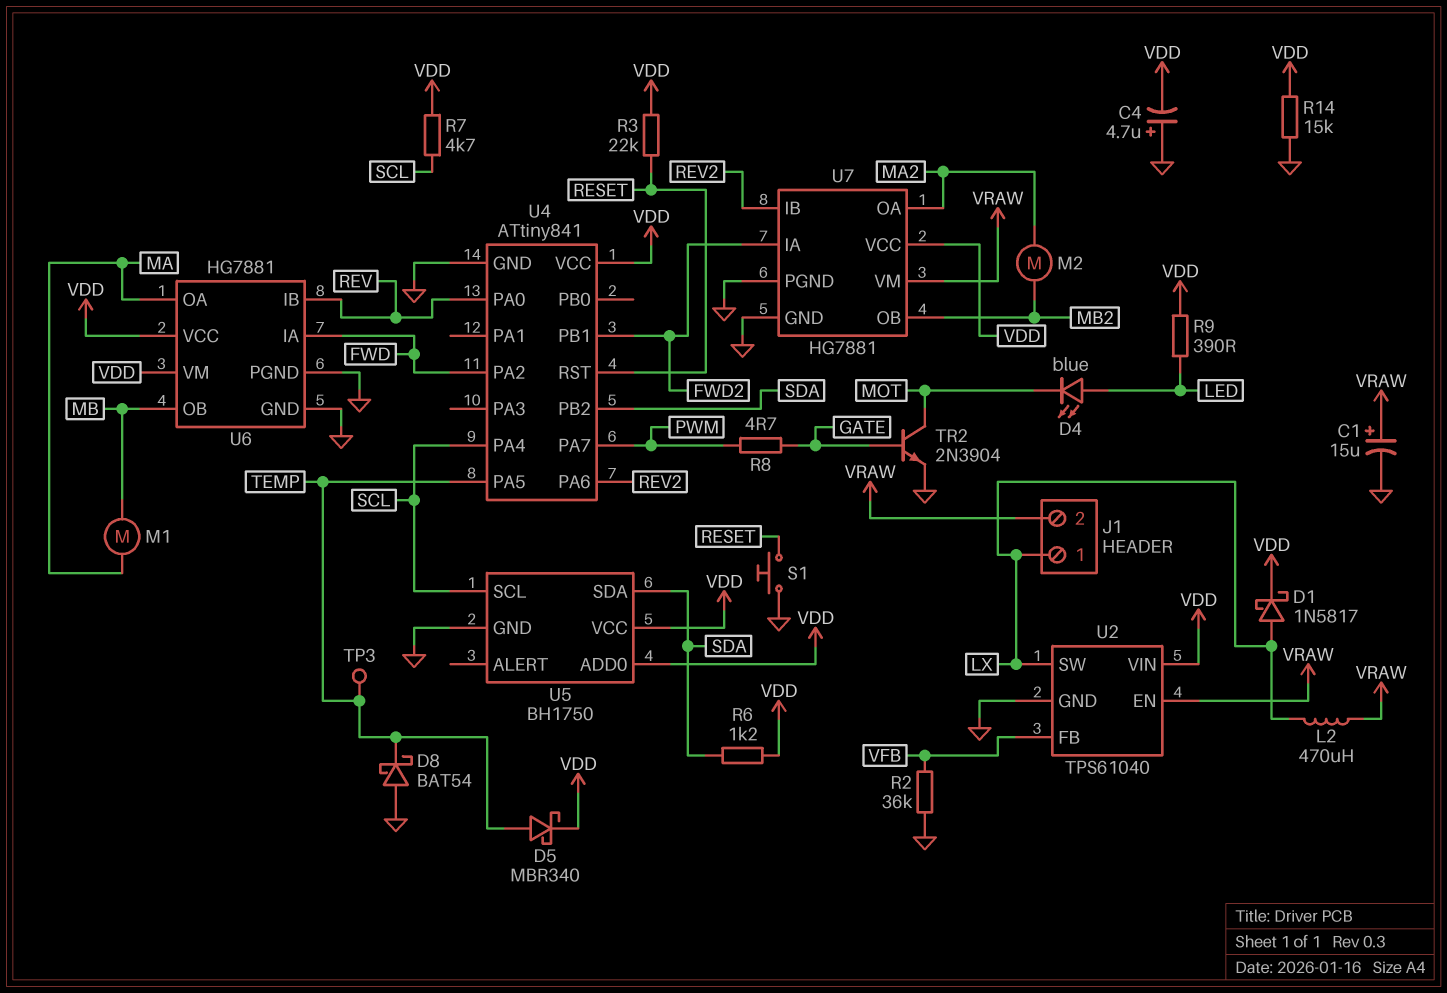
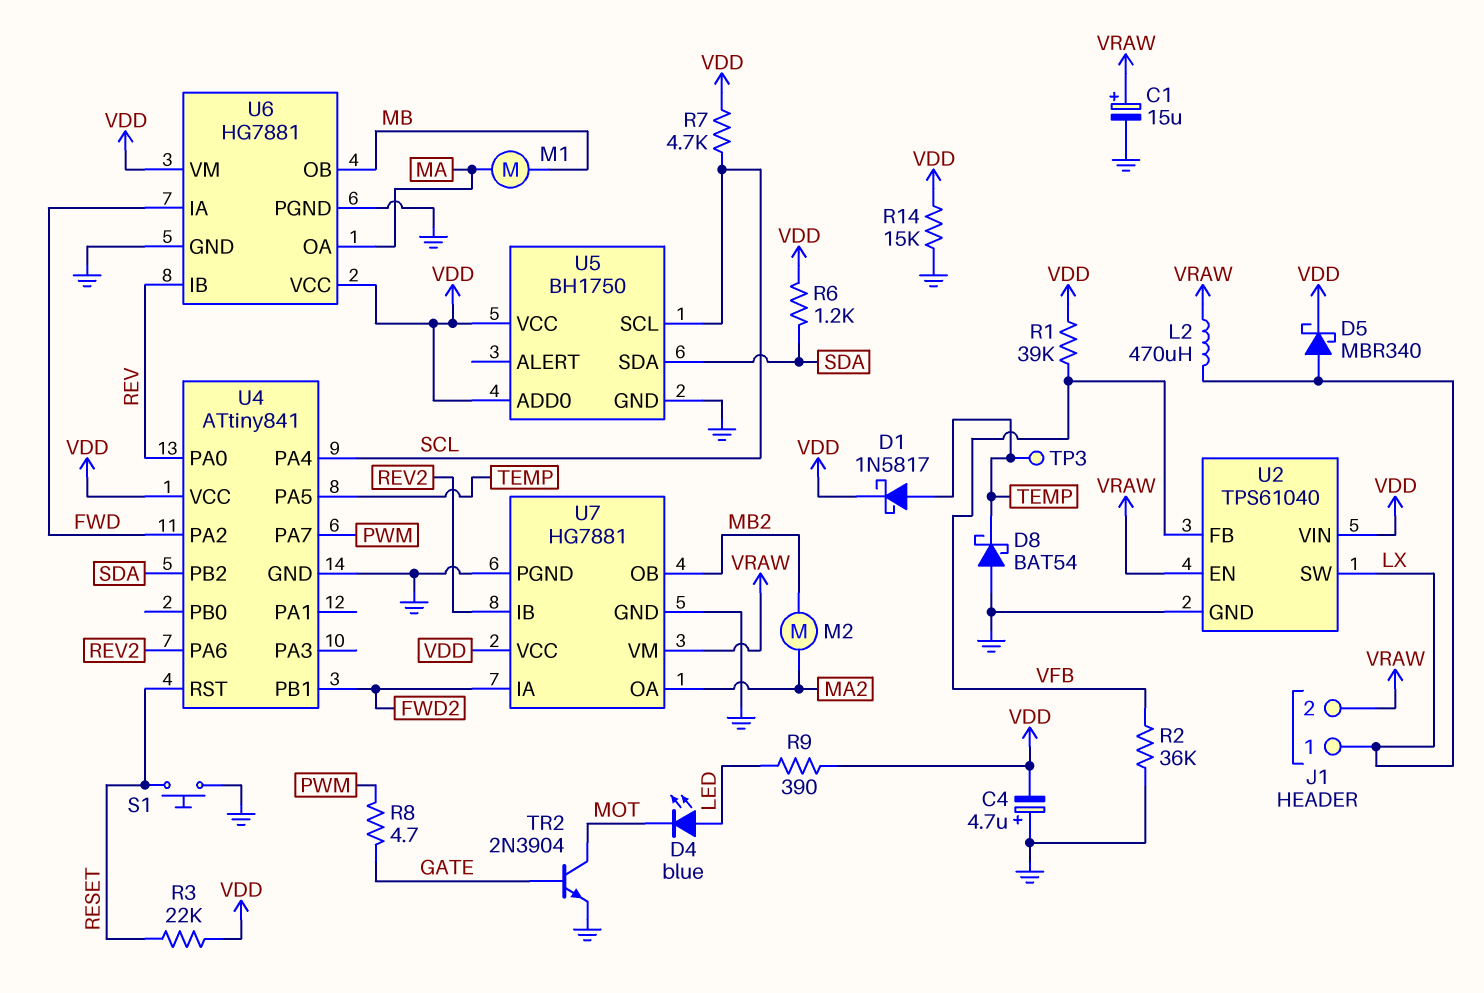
D1: schottky 1N5817 (A LX, K VDD) -> schottky 1N5817 (A TEMP, K VDD)
D5: schottky MBR340 (A TEMP, K VDD) -> schottky MBR340 (A LX, K VDD)
R1: none -> 39k (VDD, VFB)

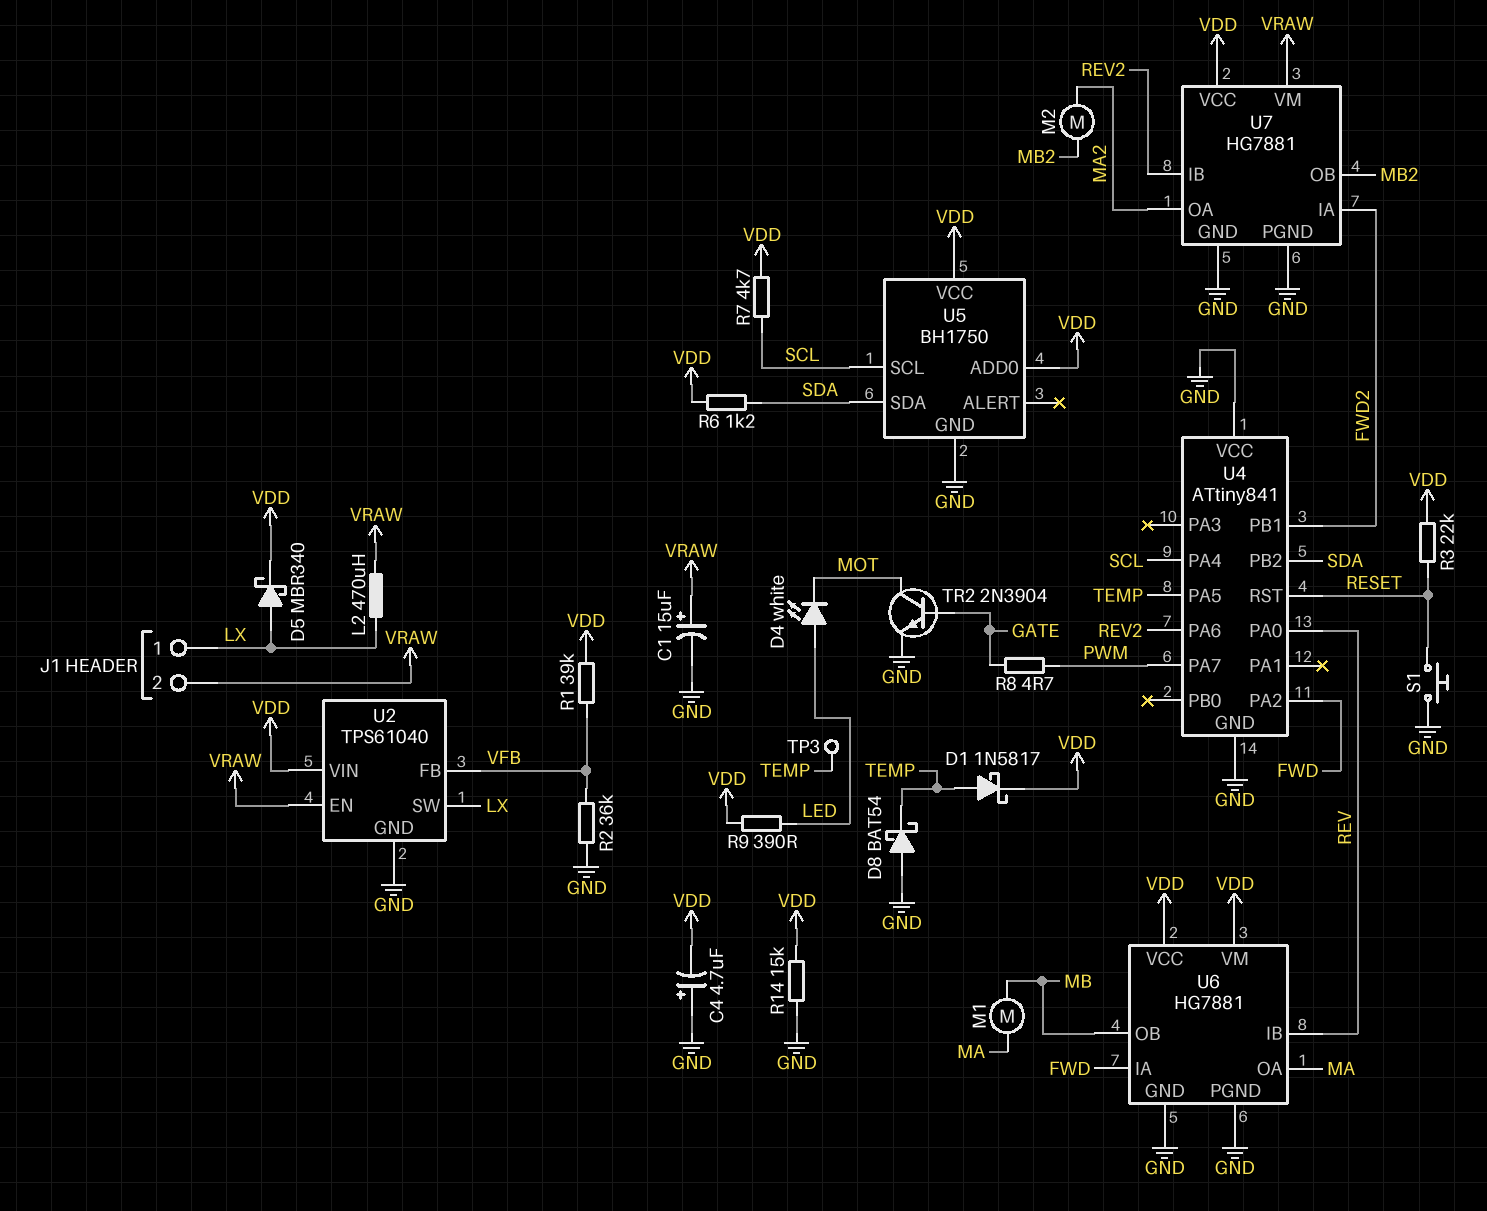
D4: LED blue (A LED, K MOT) -> LED white (A LED, K MOT)
U4 pin VCC: VDD -> GND

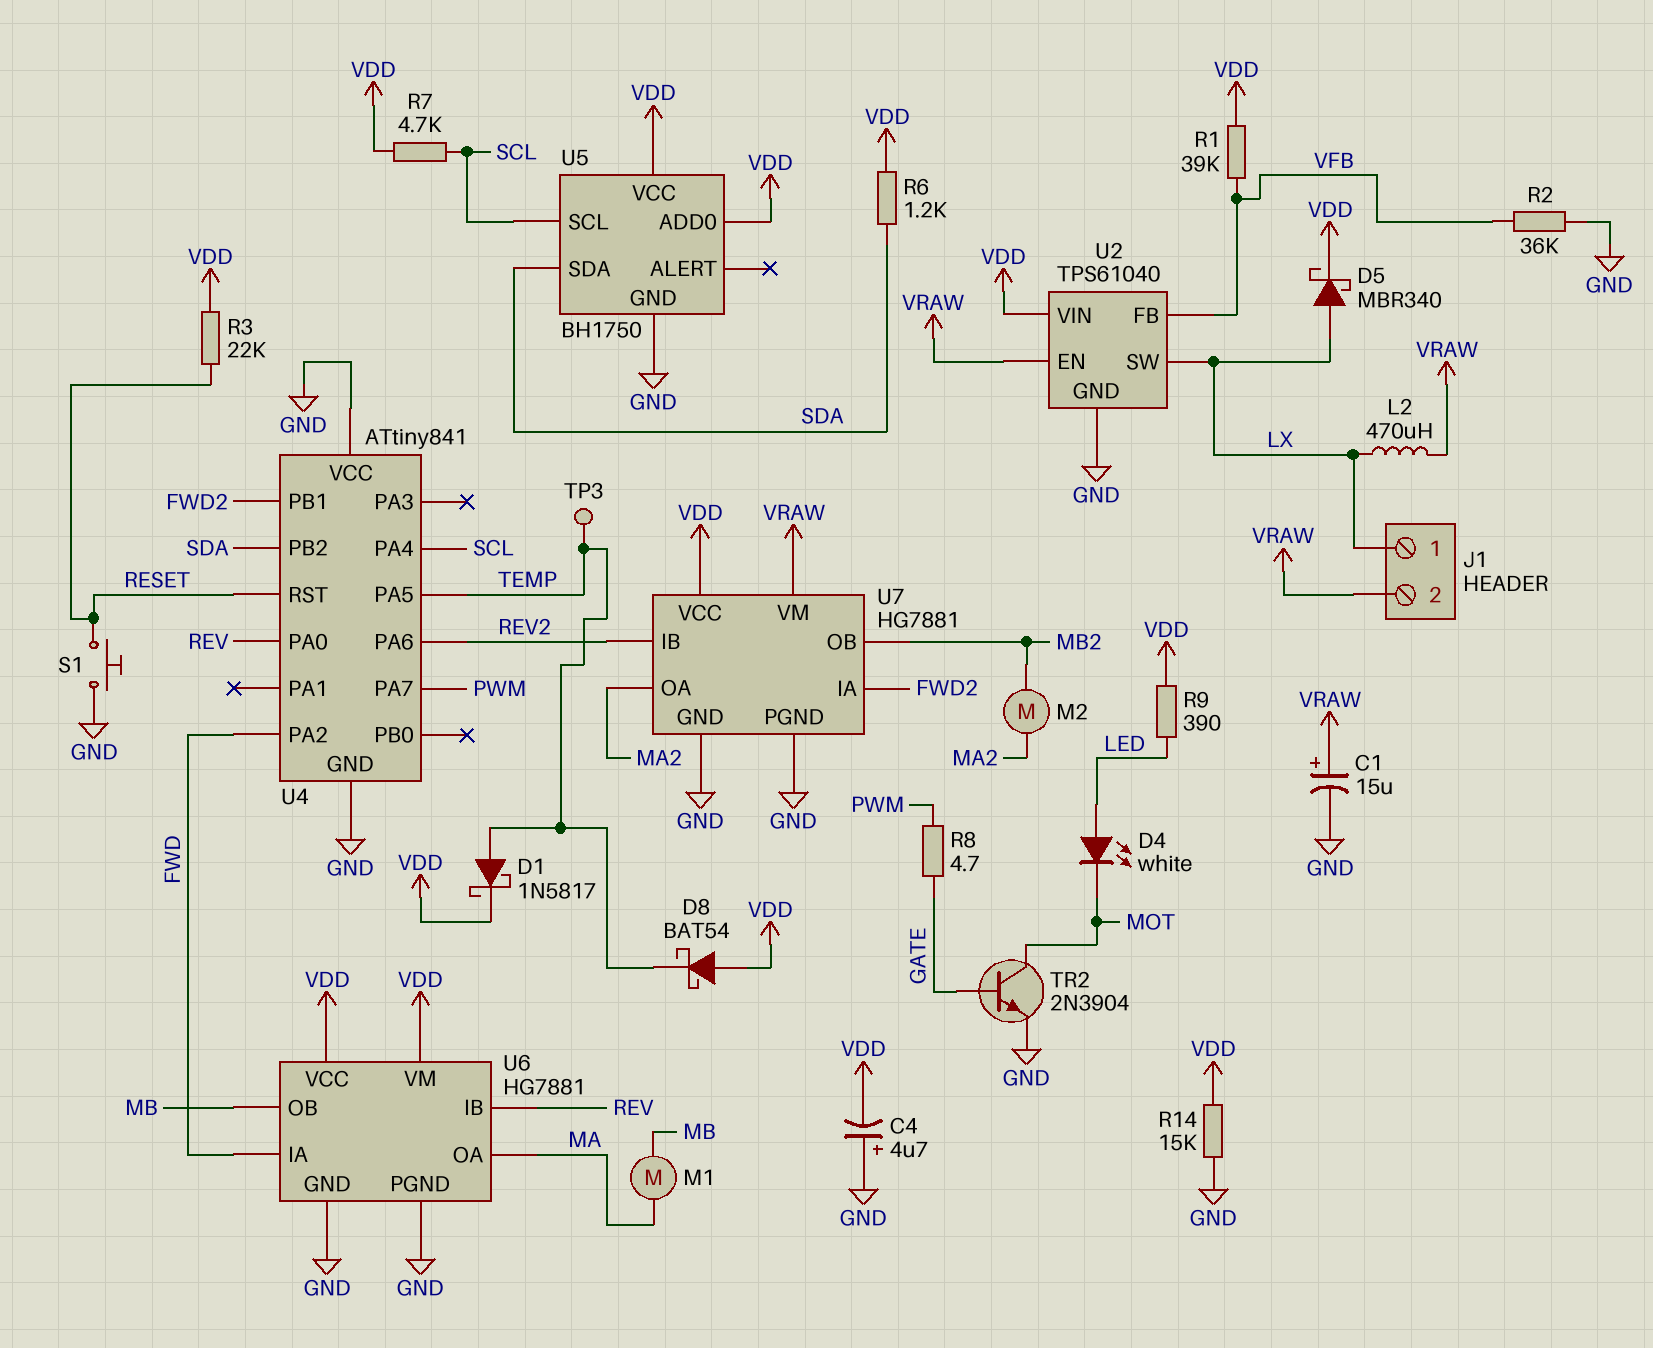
D8: schottky BAT54 (A GND, K TEMP) -> schottky BAT54 (A VDD, K TEMP)

